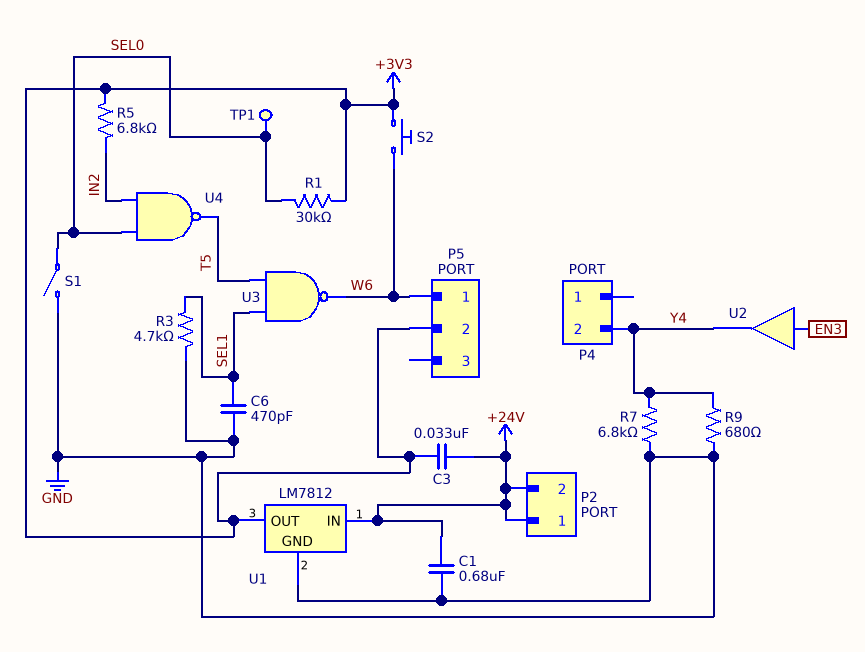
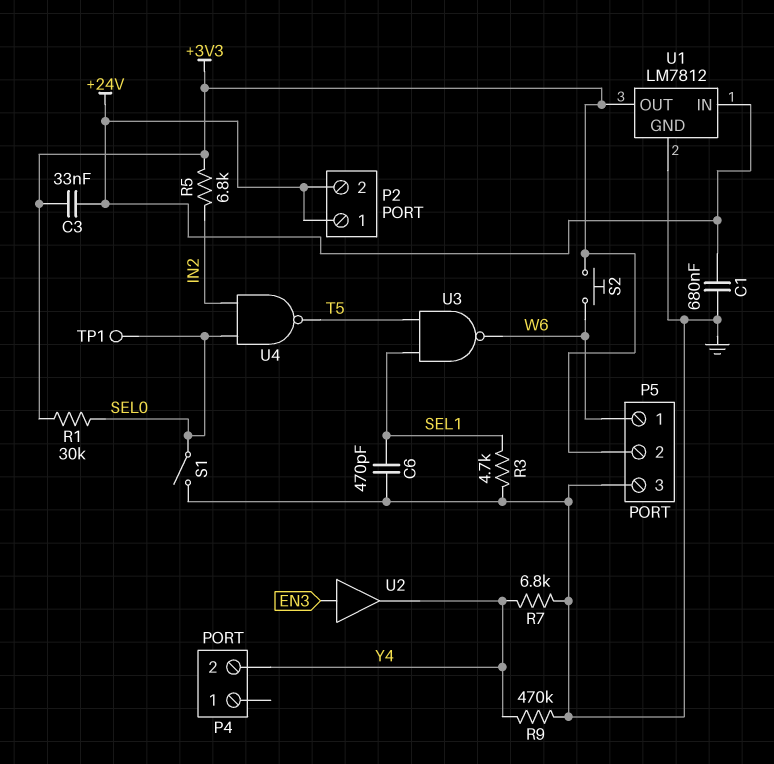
P5 pin 3: none -> GND
R9: 680 (GND, Y4) -> 470k (GND, Y4)

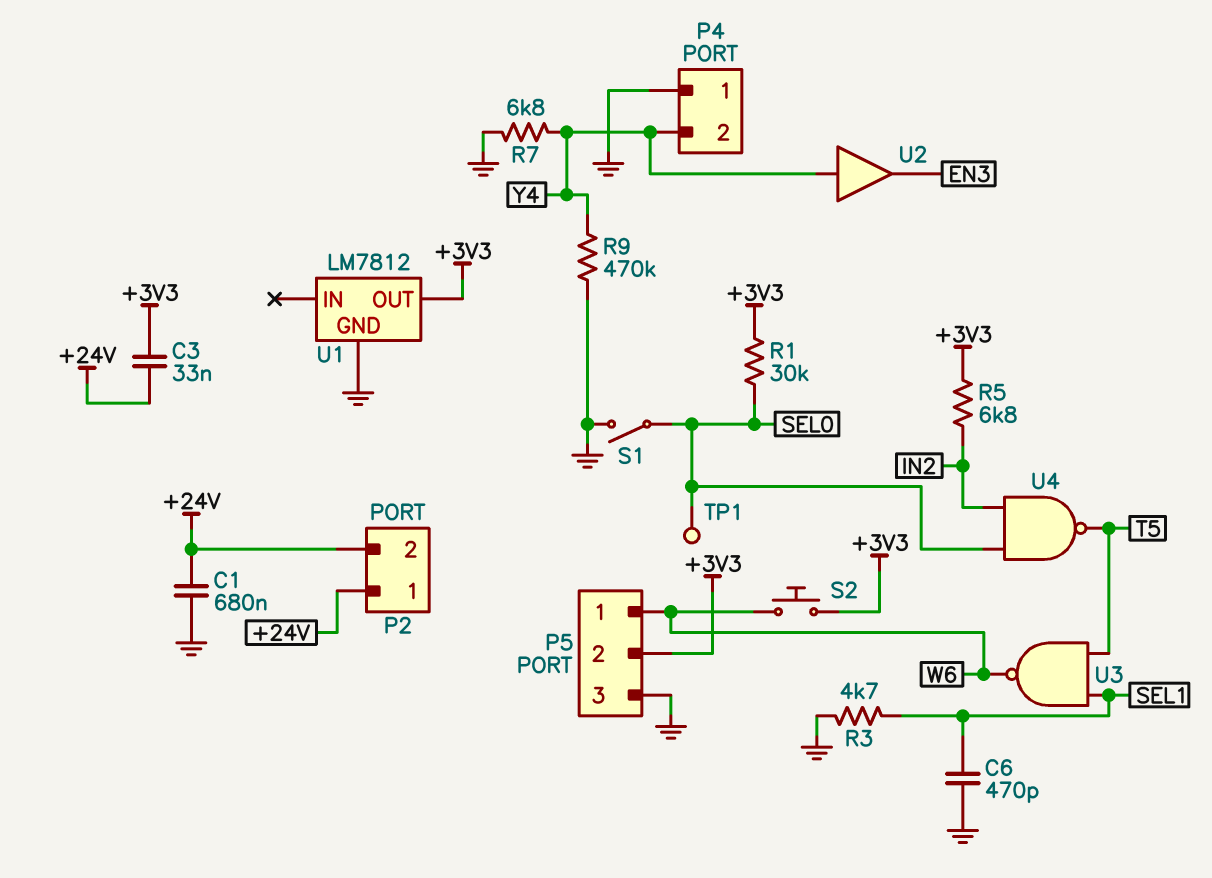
P4 pin 1: none -> GND
U1 pin IN: +24V -> none
U2: buffer (in EN3, out Y4) -> buffer (in Y4, out EN3)

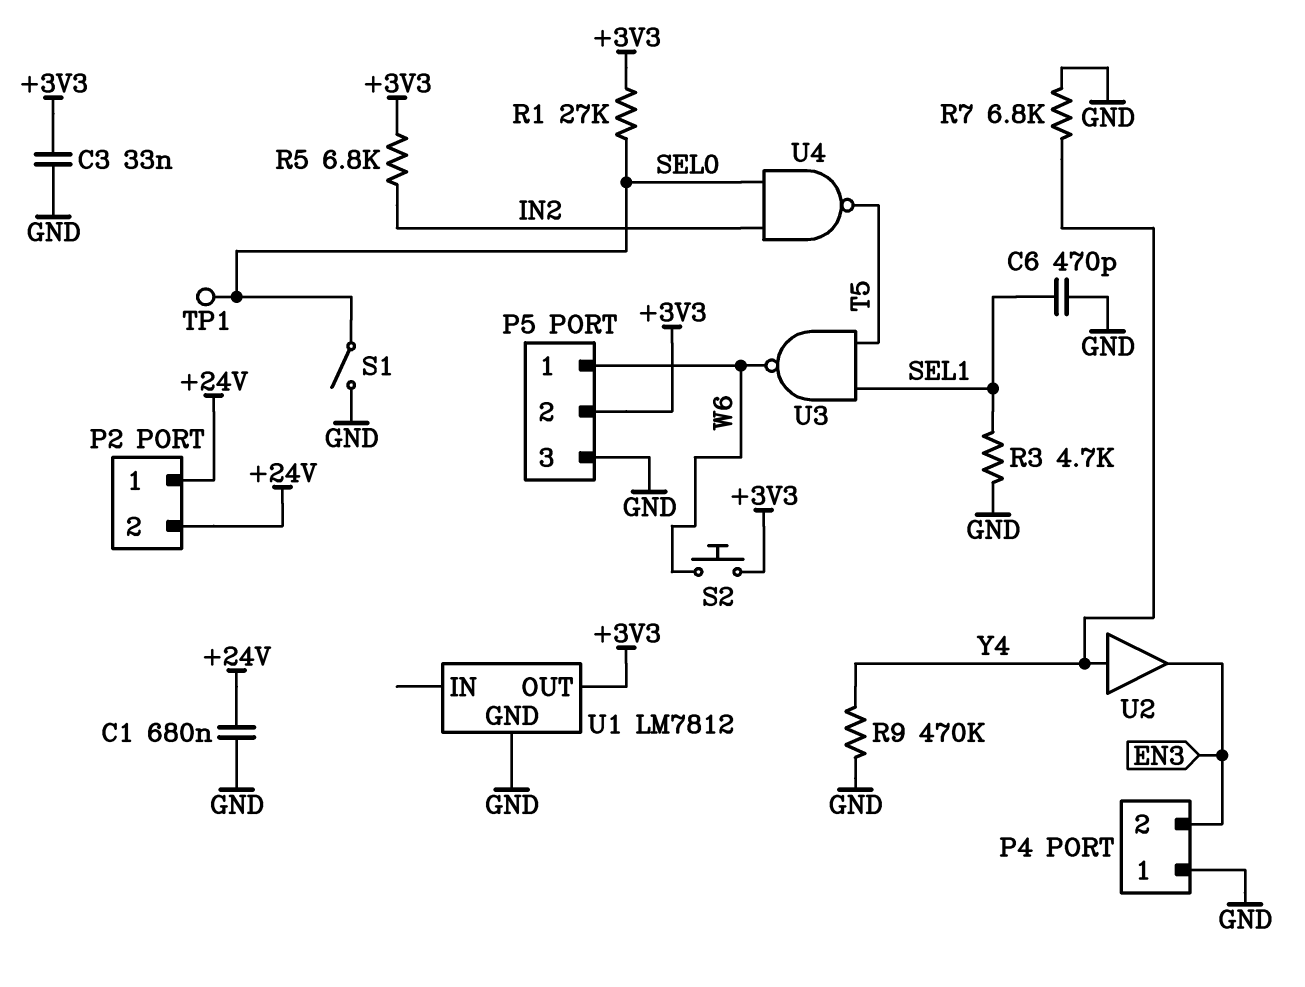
C3: 33nF (+3V3, +24V) -> 33nF (+3V3, GND)
P4 pin 2: Y4 -> EN3
R1: 30k (+3V3, SEL0) -> 27k (+3V3, SEL0)

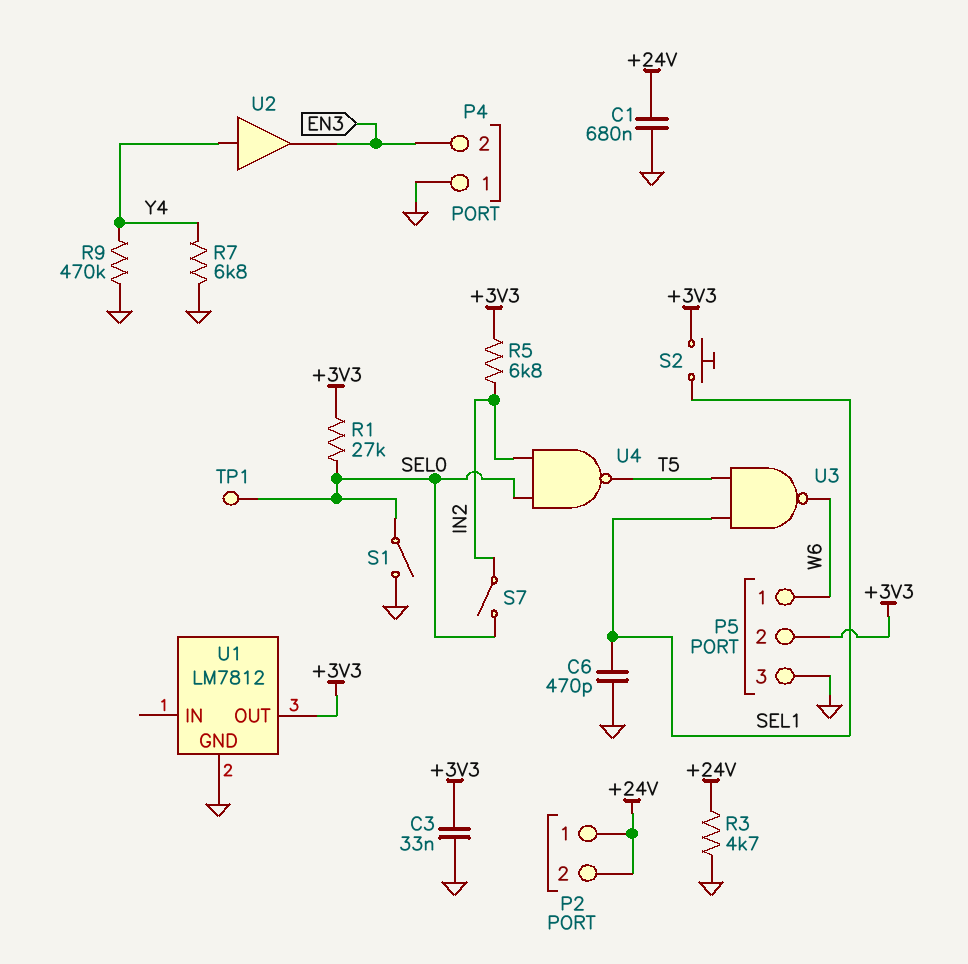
R3: 4.7k (GND, SEL1) -> 4.7k (+24V, GND)
S2: button (+3V3, W6) -> button (+3V3, SEL1)
S7: none -> switch (IN2, SEL0)

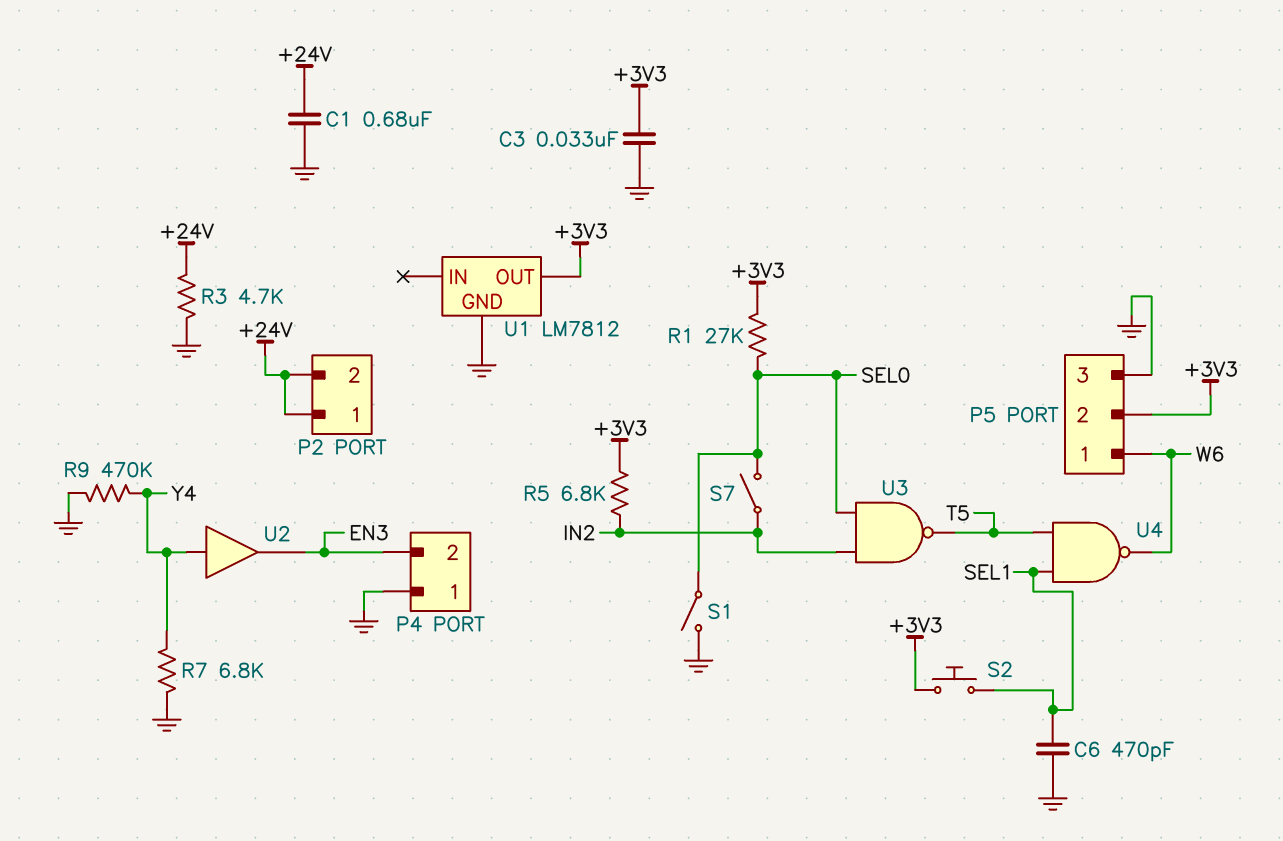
TP1: test point (SEL0) -> none
U3: NAND (in SEL1, in T5, out W6) -> NAND (in IN2, in SEL0, out T5)
U4: NAND (in IN2, in SEL0, out T5) -> NAND (in SEL1, in T5, out W6)

